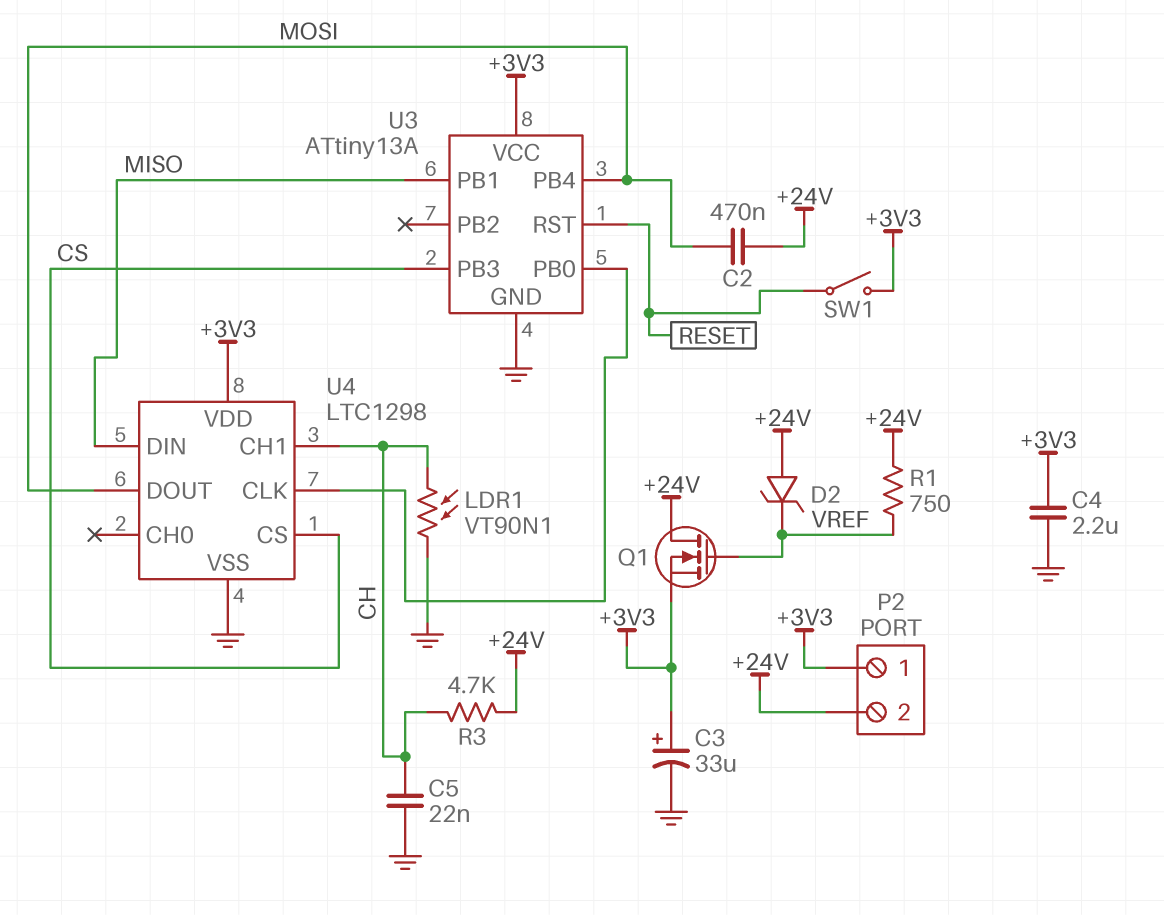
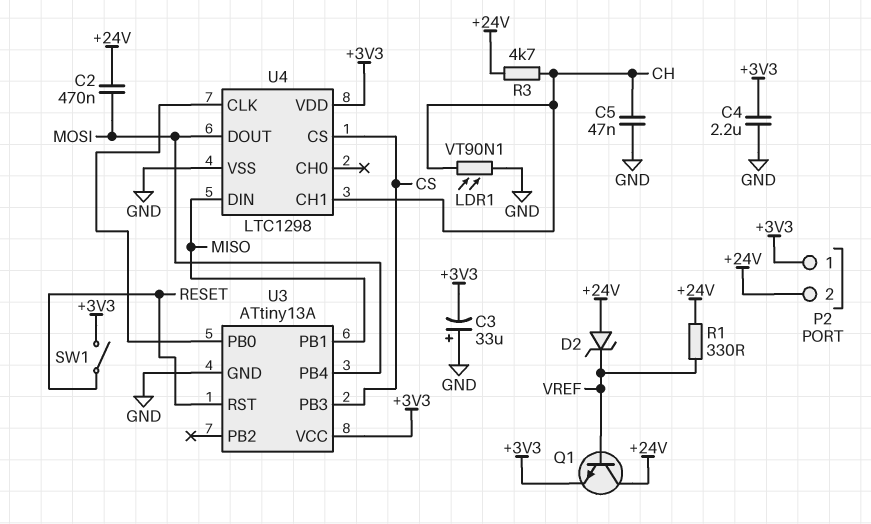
C3: 33uF (plus +3V3, minus GND) -> 33uF (plus GND, minus +3V3)
C5: 22nF (CH, GND) -> 47nF (CH, GND)
Q1: NMOS (G VREF, D +24V, S +3V3) -> NPN (B VREF, C +24V, E +3V3)
R1: 750 (+24V, VREF) -> 330 (+24V, VREF)

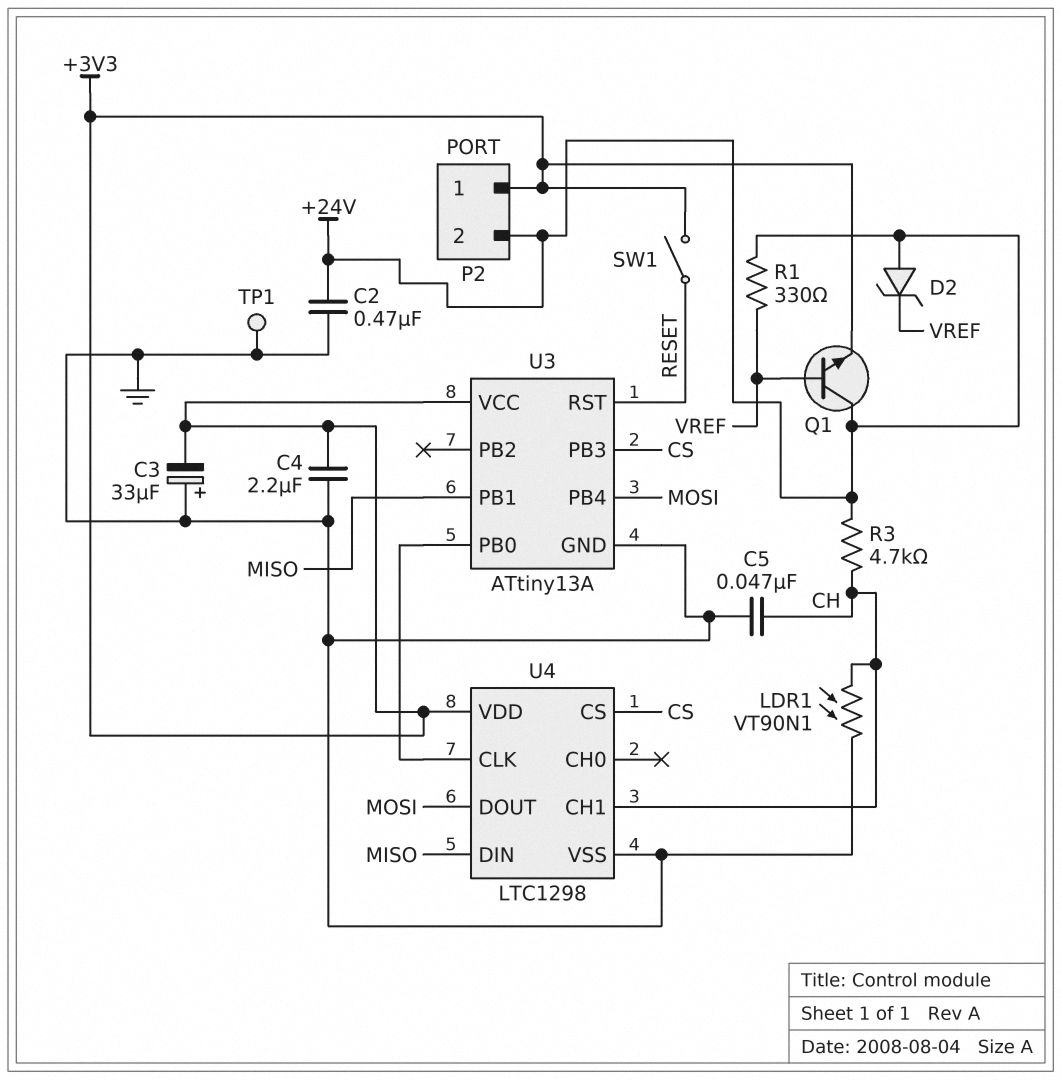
C2: 470nF (+24V, MOSI) -> 470nF (+24V, GND)
TP1: none -> test point (GND)

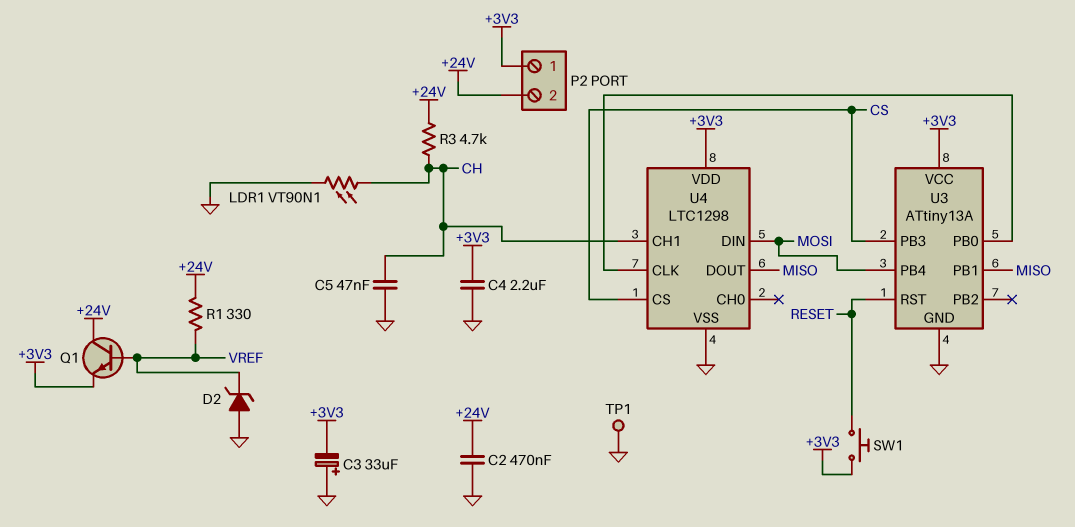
D2: zener (A +24V, K VREF) -> zener (A GND, K VREF)
SW1: switch (+3V3, RESET) -> button (+3V3, RESET)
U4 pin DIN: MISO -> MOSI
U4 pin DOUT: MOSI -> MISO

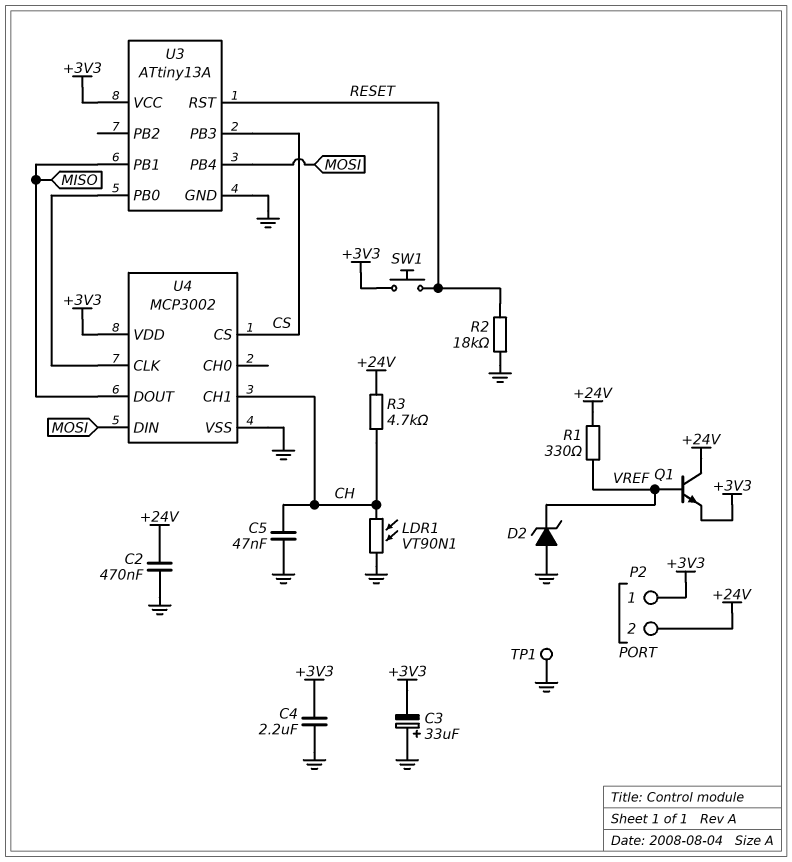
R2: none -> 18k (GND, RESET)
U4: LTC1298 -> MCP3002

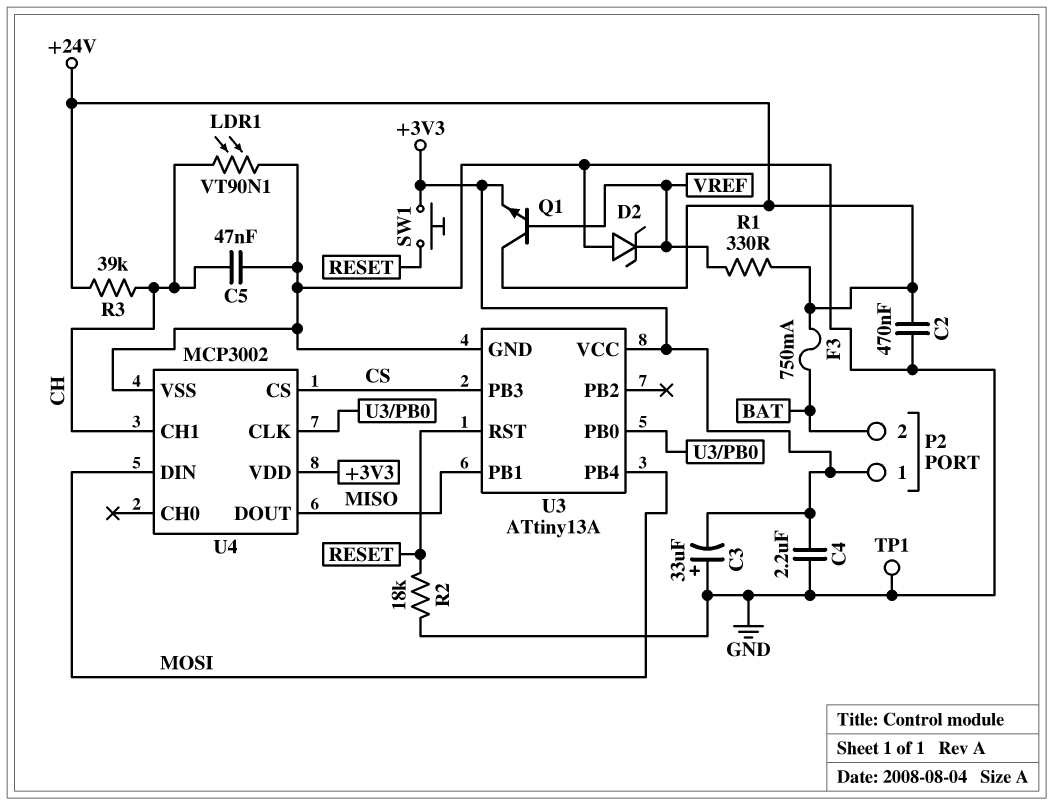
F3: none -> 750mA (+24V, BAT)
P2 pin 2: +24V -> BAT
R3: 4.7k (+24V, CH) -> 39k (+24V, CH)

